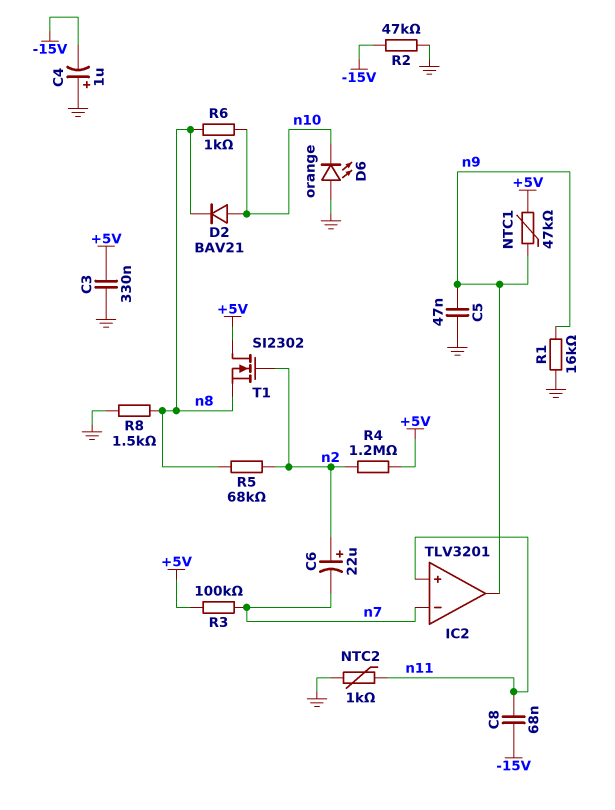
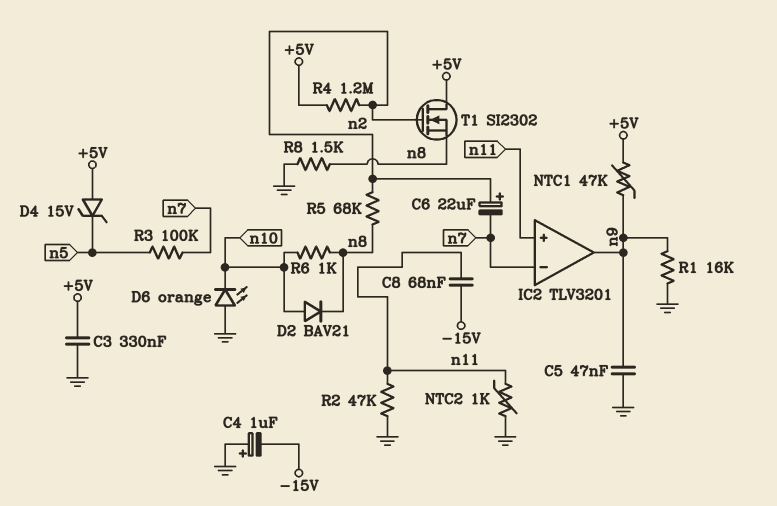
D4: none -> zener 15V (A +5V, K n5)
R2: 47k (-15V, GND) -> 47k (GND, n11)
R3: 100k (+5V, n7) -> 100k (n5, n7)

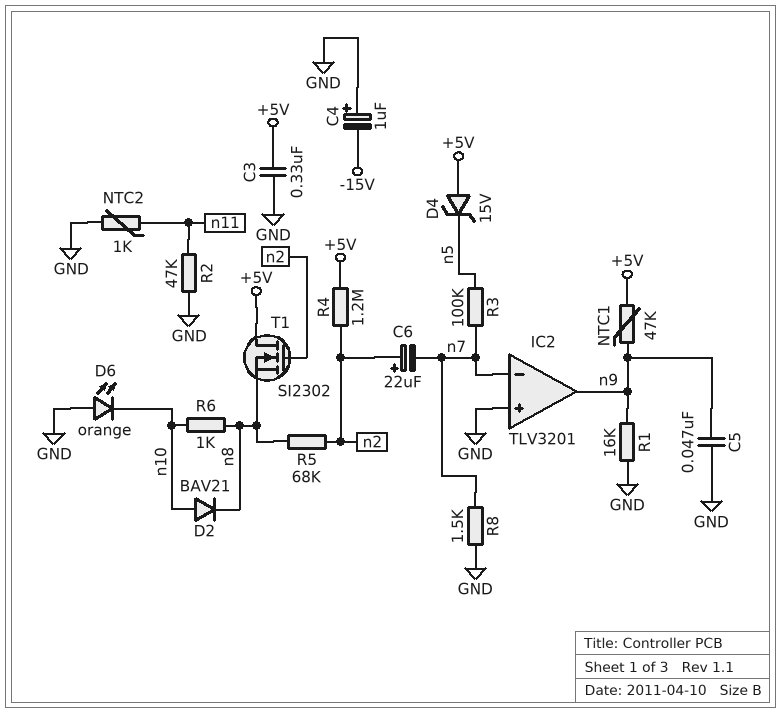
C8: 68nF (-15V, n11) -> none
IC2 pin in+: n11 -> GND
R8: 1.5k (GND, n8) -> 1.5k (GND, n7)

